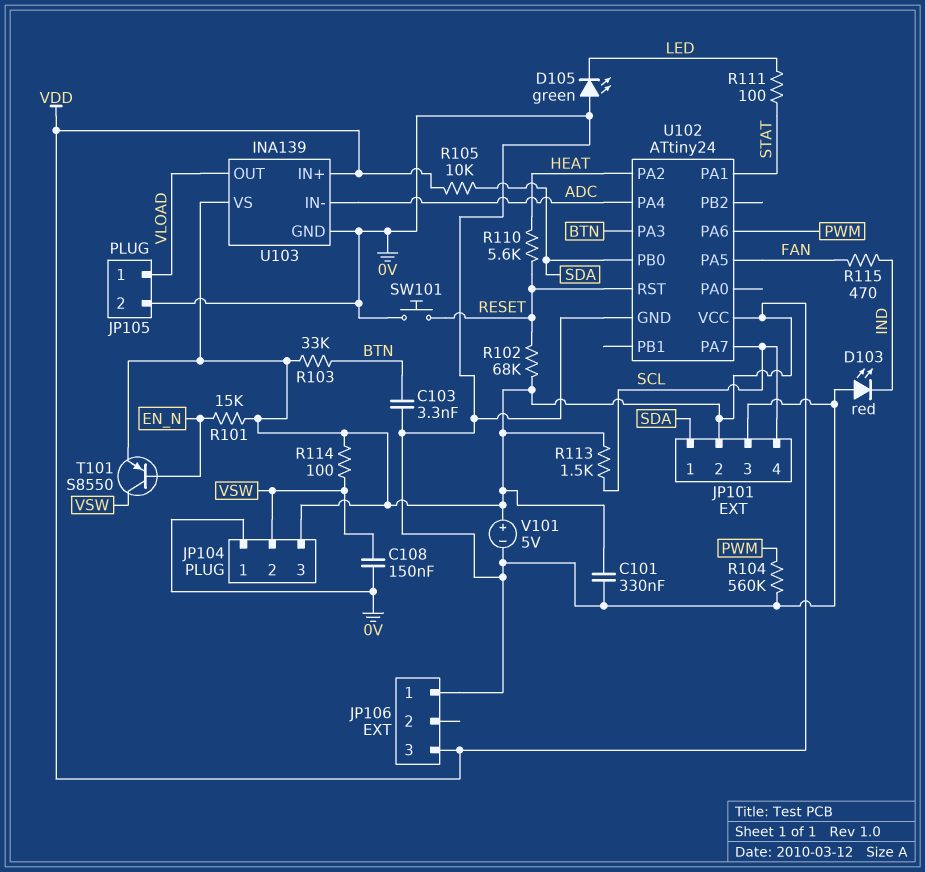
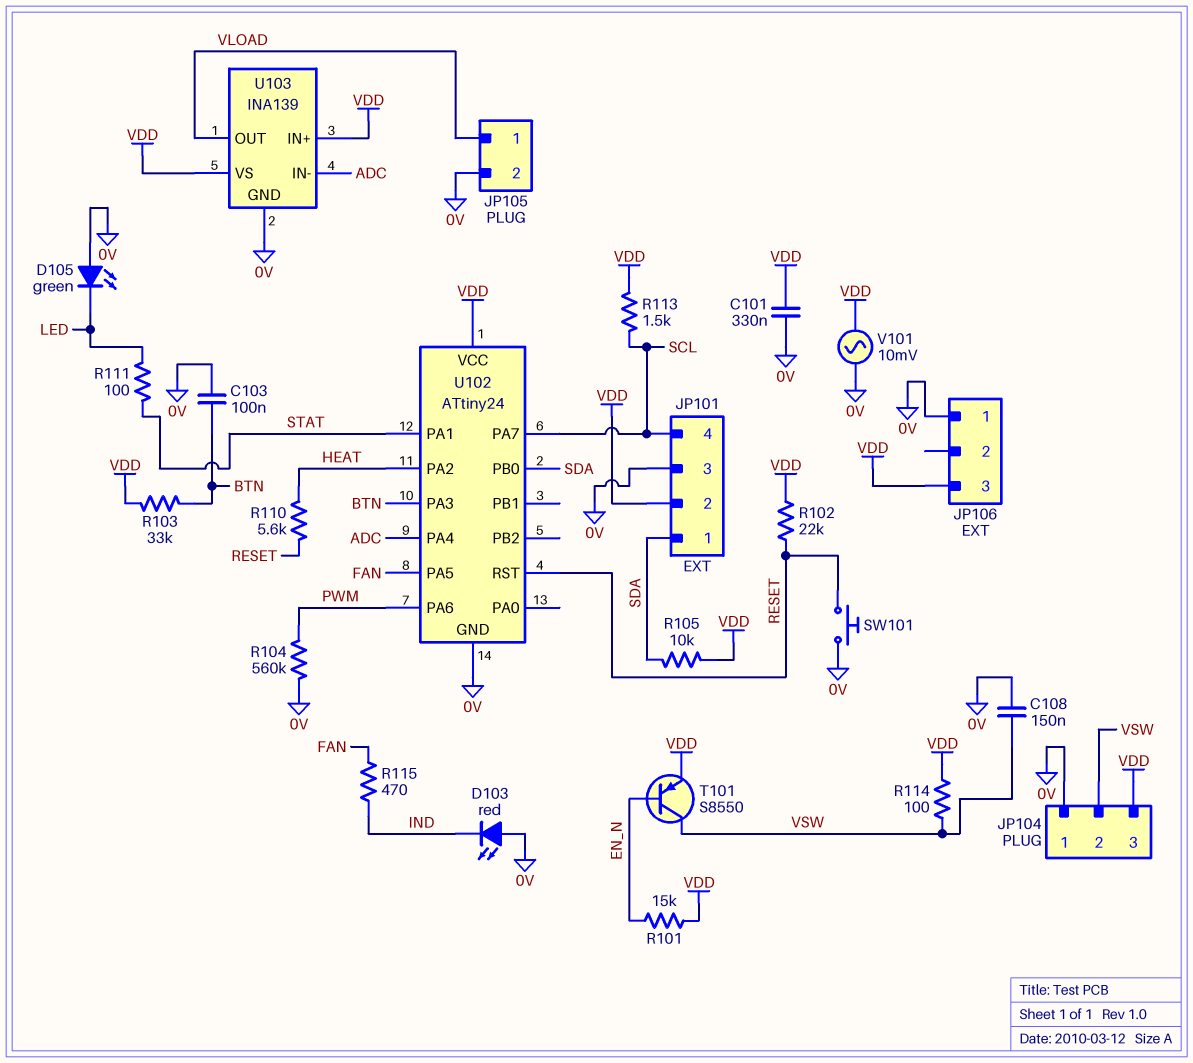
C103: 3.3nF (0V, BTN) -> 100nF (0V, BTN)
R102: 68k (RESET, VDD) -> 22k (RESET, VDD)
V101: 5V (plus VDD, minus 0V) -> AC 10mV (0V, VDD)

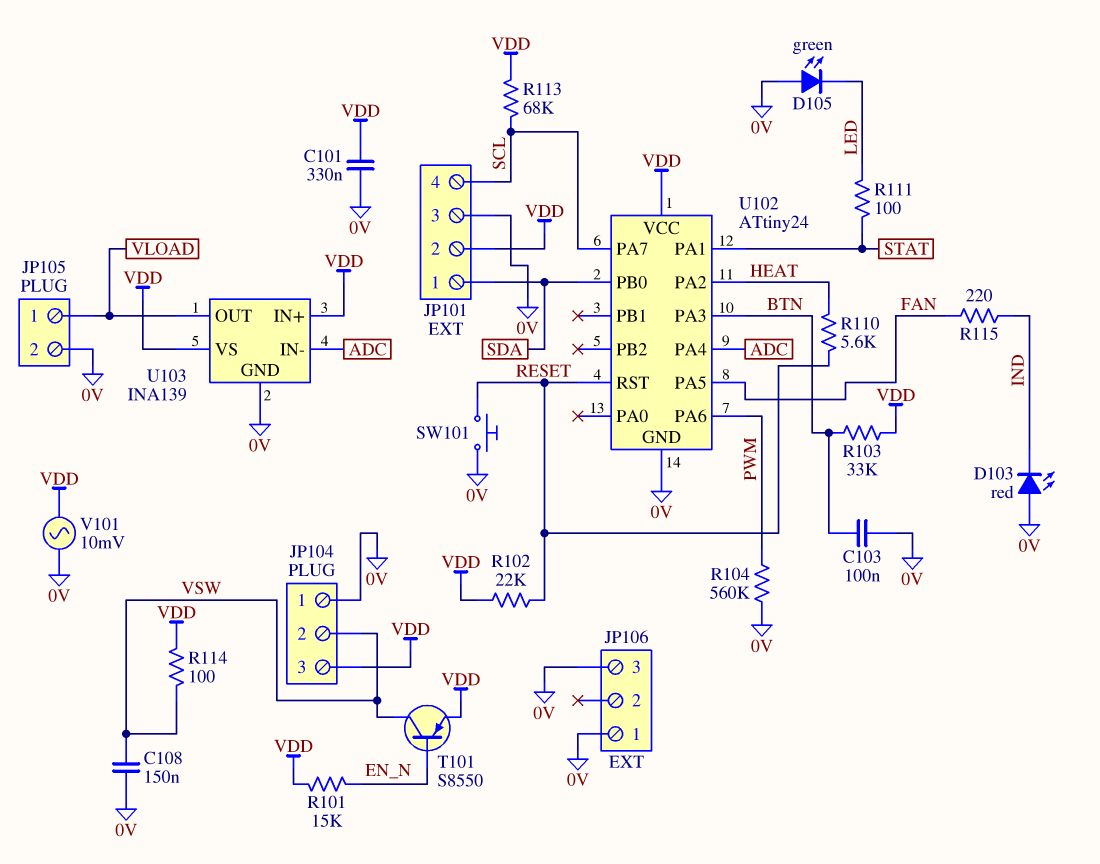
JP106 pin 3: VDD -> 0V
R105: 10k (SDA, VDD) -> none
R113: 1.5k (SCL, VDD) -> 68k (SCL, VDD)
R115: 470 (FAN, IND) -> 220 (FAN, IND)

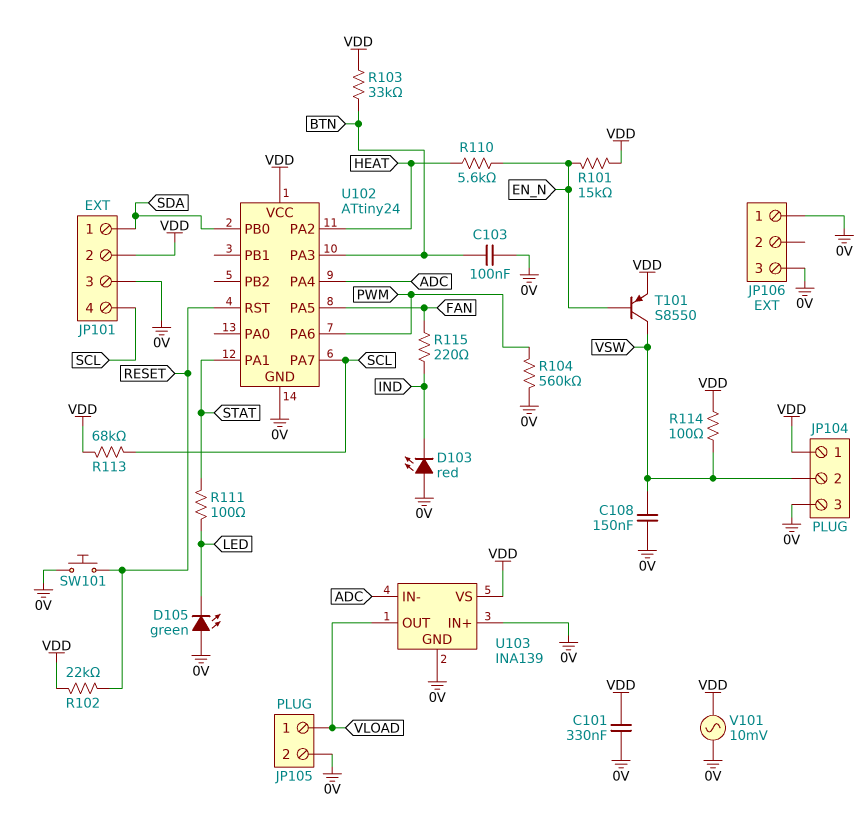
JP104 pin 1: 0V -> VDD
JP104 pin 3: VDD -> 0V
R110: 5.6k (HEAT, RESET) -> 5.6k (EN_N, HEAT)
U103 pin IN+: VDD -> 0V

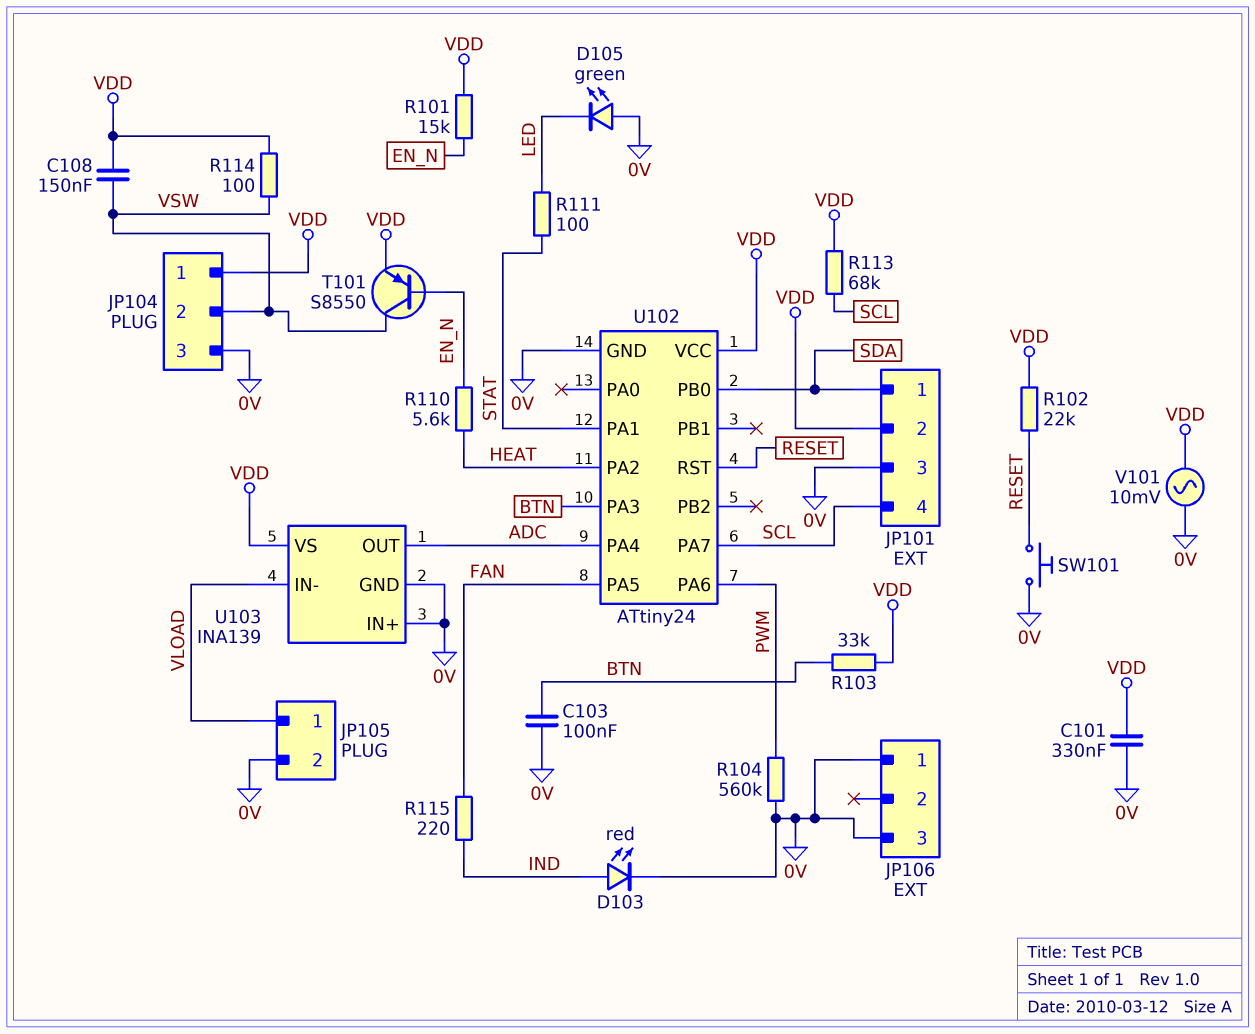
C108: 150nF (0V, VSW) -> 150nF (VDD, VSW)
D103: LED red (A 0V, K IND) -> LED red (A IND, K 0V)
U103 pin IN-: ADC -> VLOAD
U103 pin OUT: VLOAD -> ADC

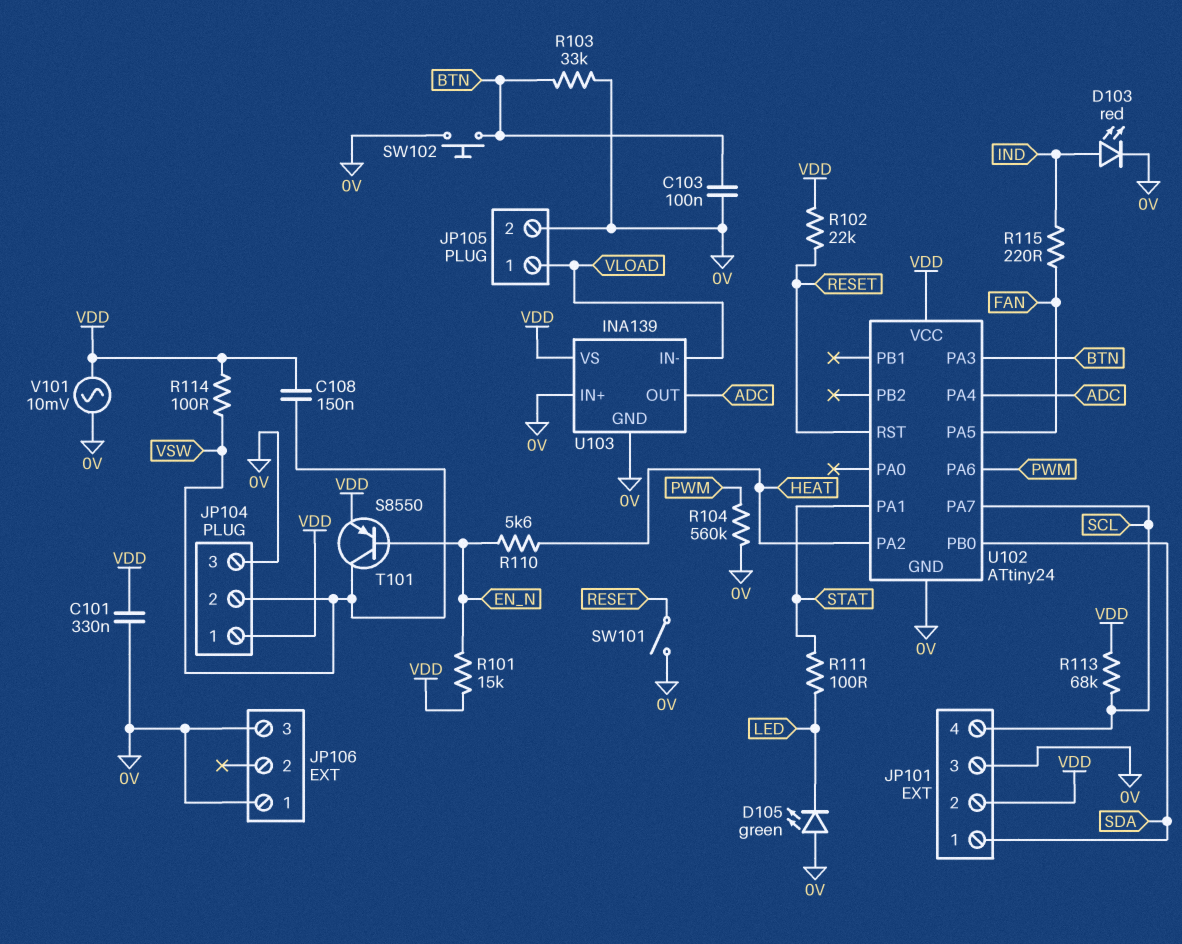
R103: 33k (BTN, VDD) -> 33k (0V, BTN)
SW101: button (0V, RESET) -> switch (0V, RESET)
SW102: none -> button (0V, BTN)

